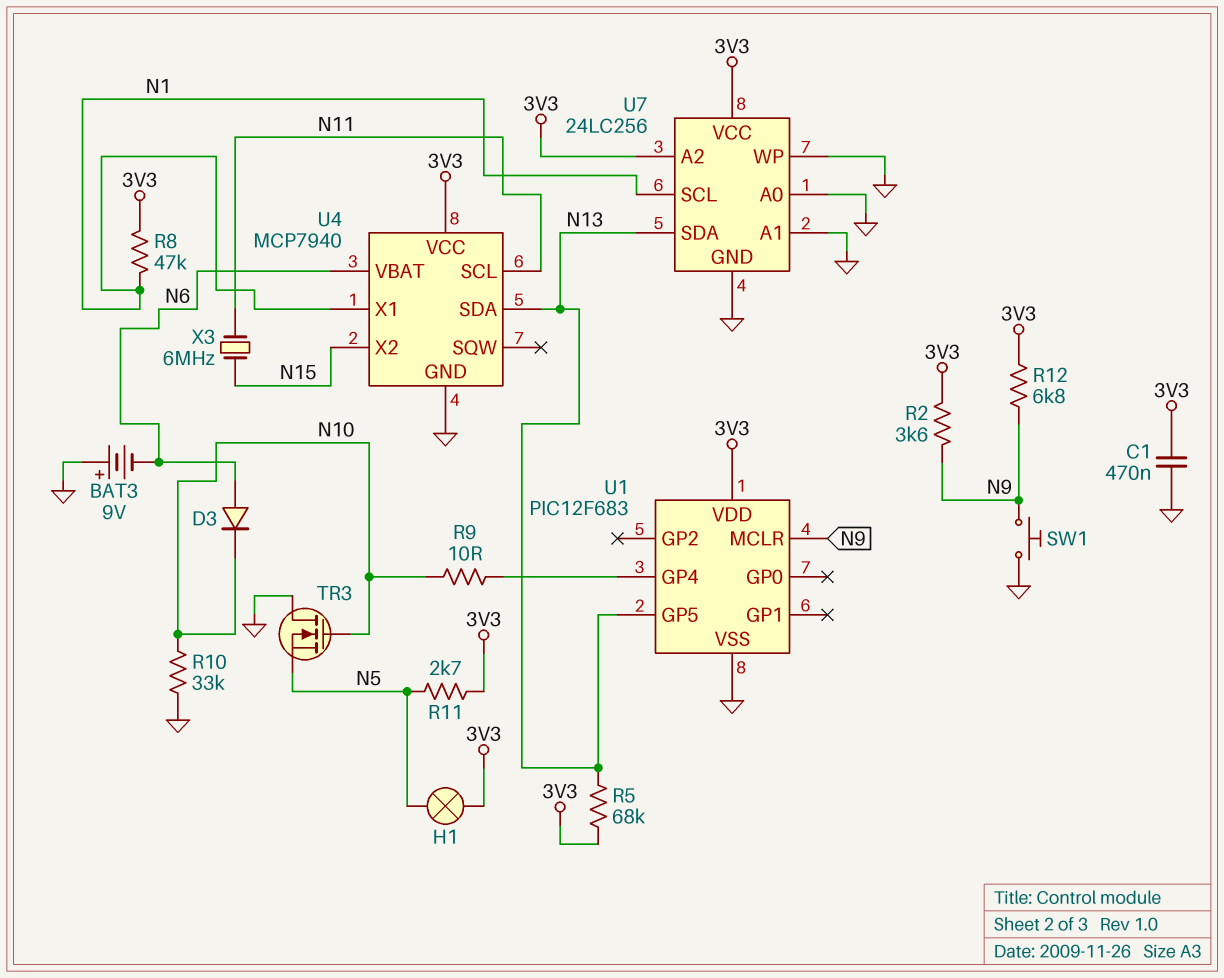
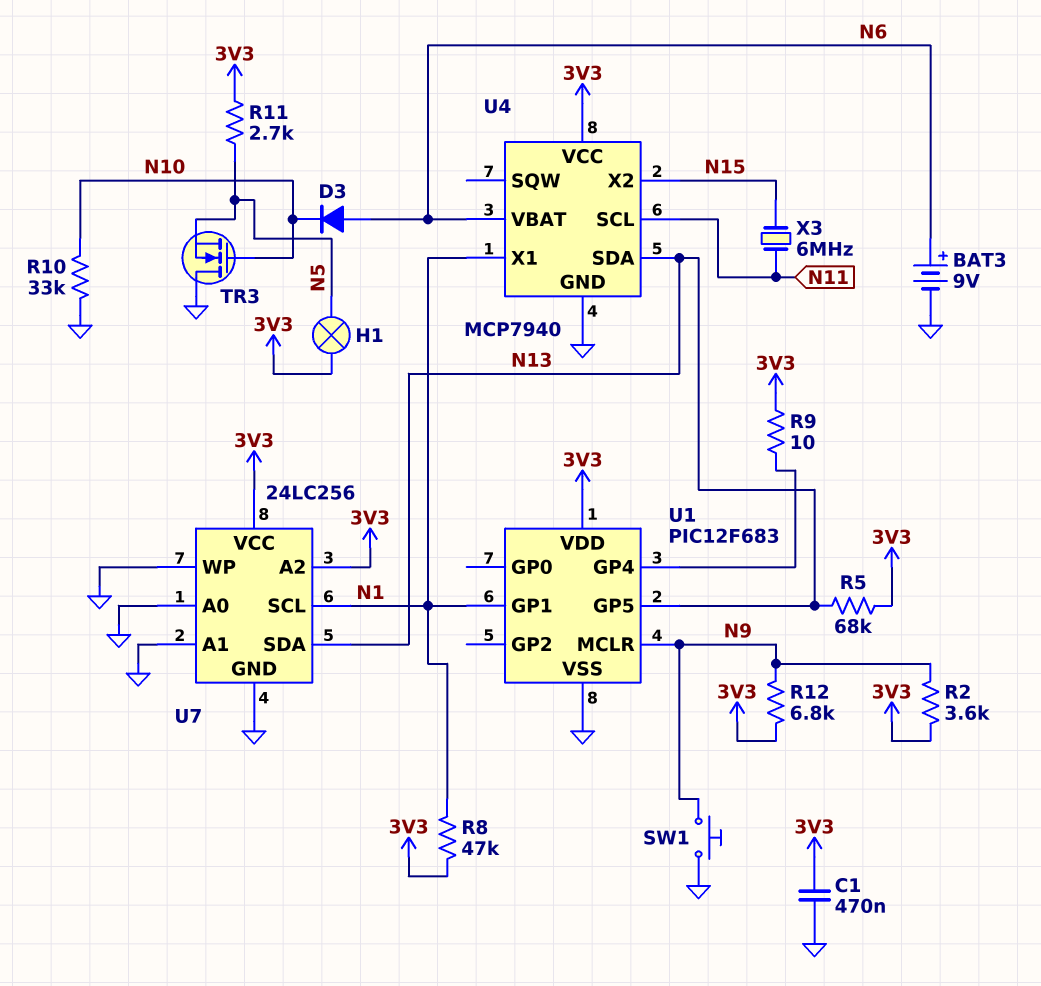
BAT3: 9V (plus GND, minus N6) -> 9V (plus N6, minus GND)
R9: 10 (N10, U1/GP4) -> 10 (3V3, U1/GP4)
U1 pin GP1: none -> N1

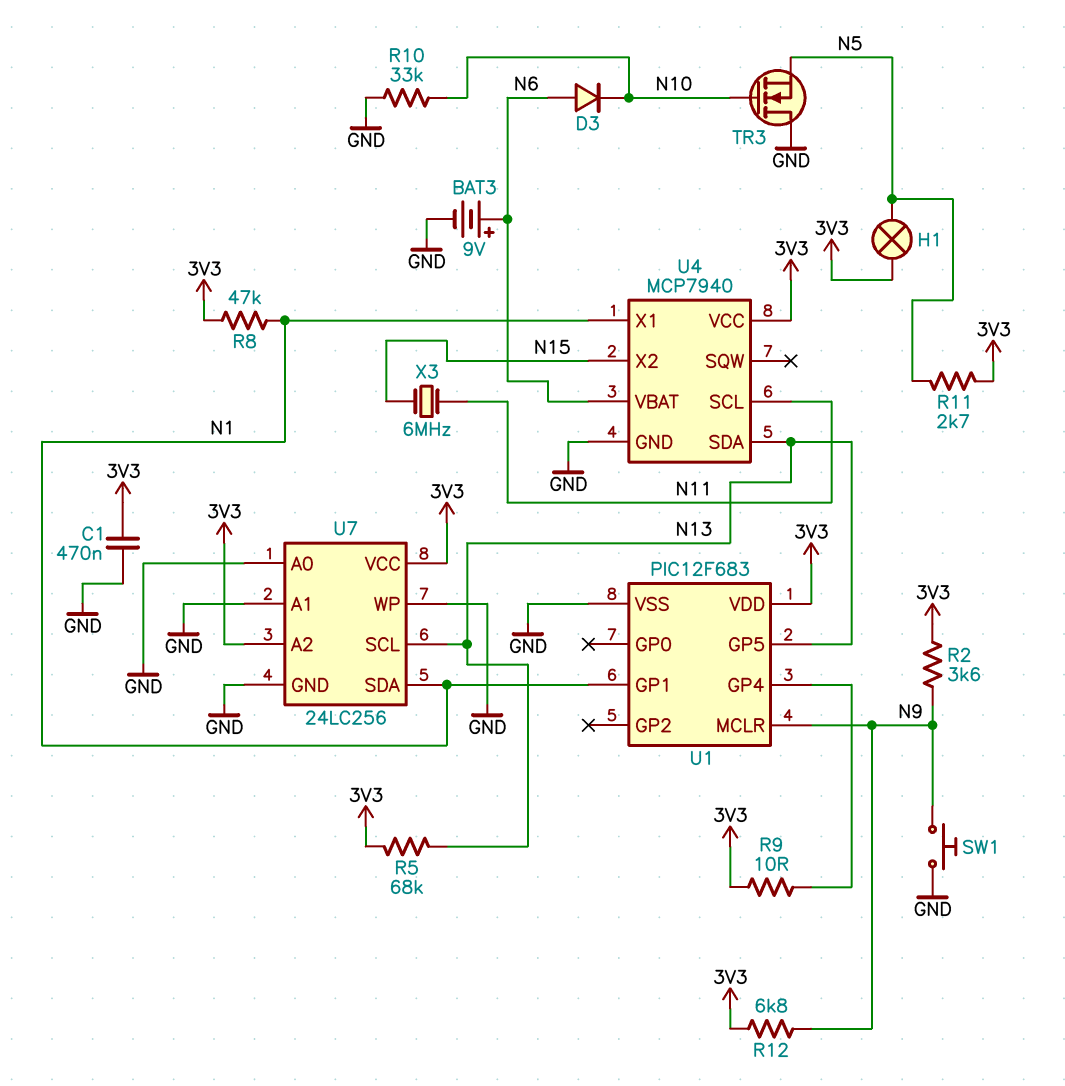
U7 pin SCL: N1 -> N13
U7 pin SDA: N13 -> N1

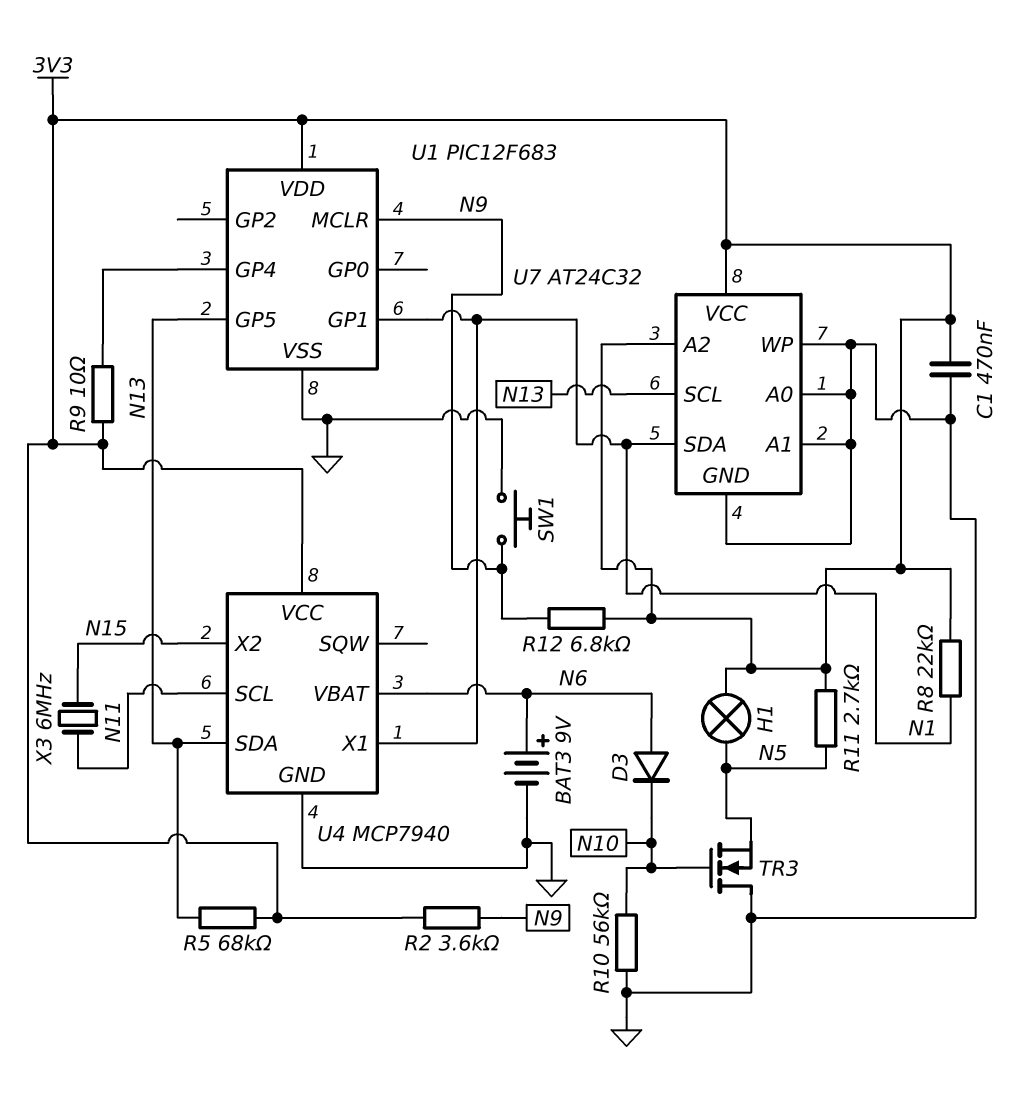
R8: 47k (3V3, N1) -> 22k (3V3, N1)
R10: 33k (GND, N10) -> 56k (GND, N10)
U7: 24LC256 -> AT24C32

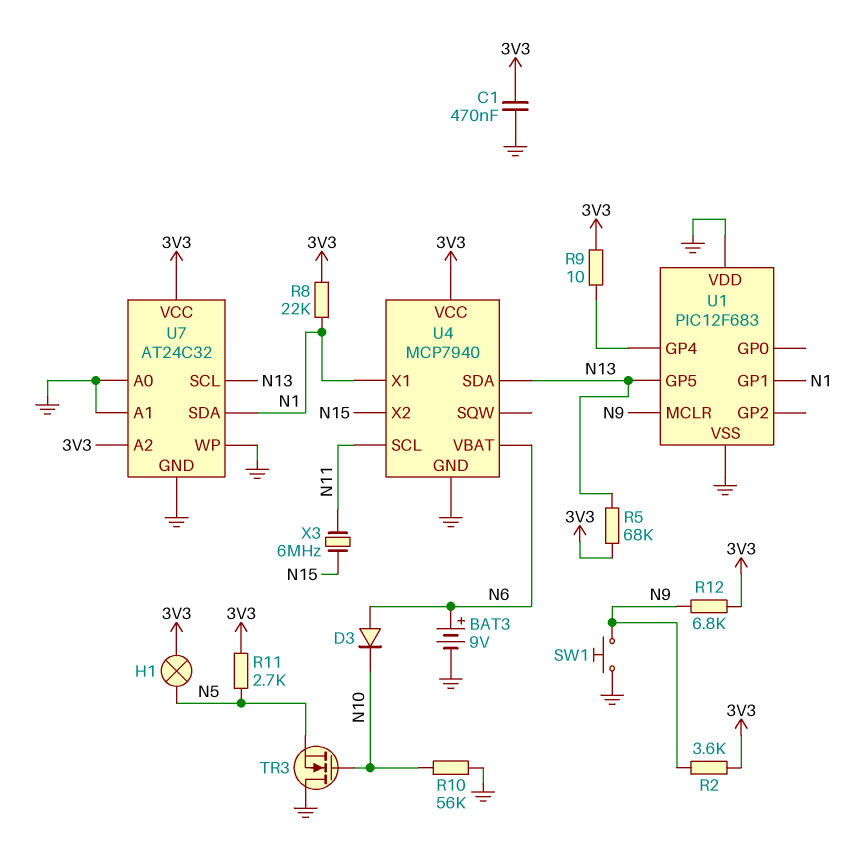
U1 pin VDD: 3V3 -> GND

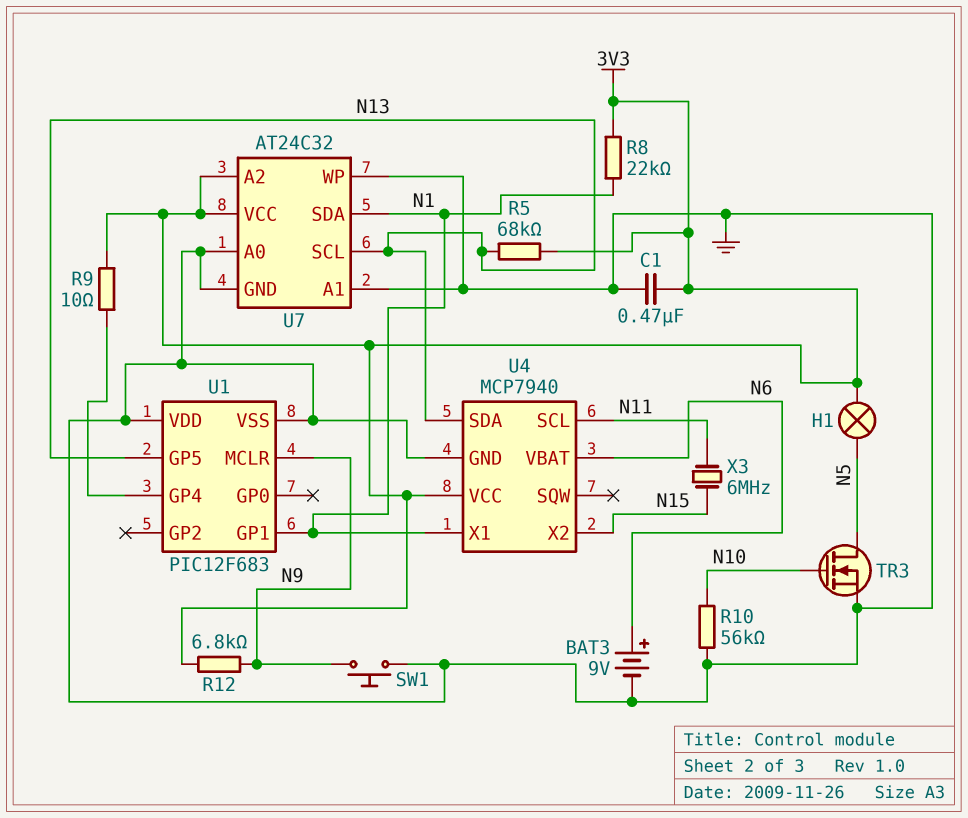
D3: diode (A N6, K N10) -> none
R2: 3.6k (3V3, N9) -> none
R11: 2.7k (3V3, N5) -> none
TR3: NMOS (G N10, D GND, S N5) -> NMOS (G N10, D N5, S GND)

